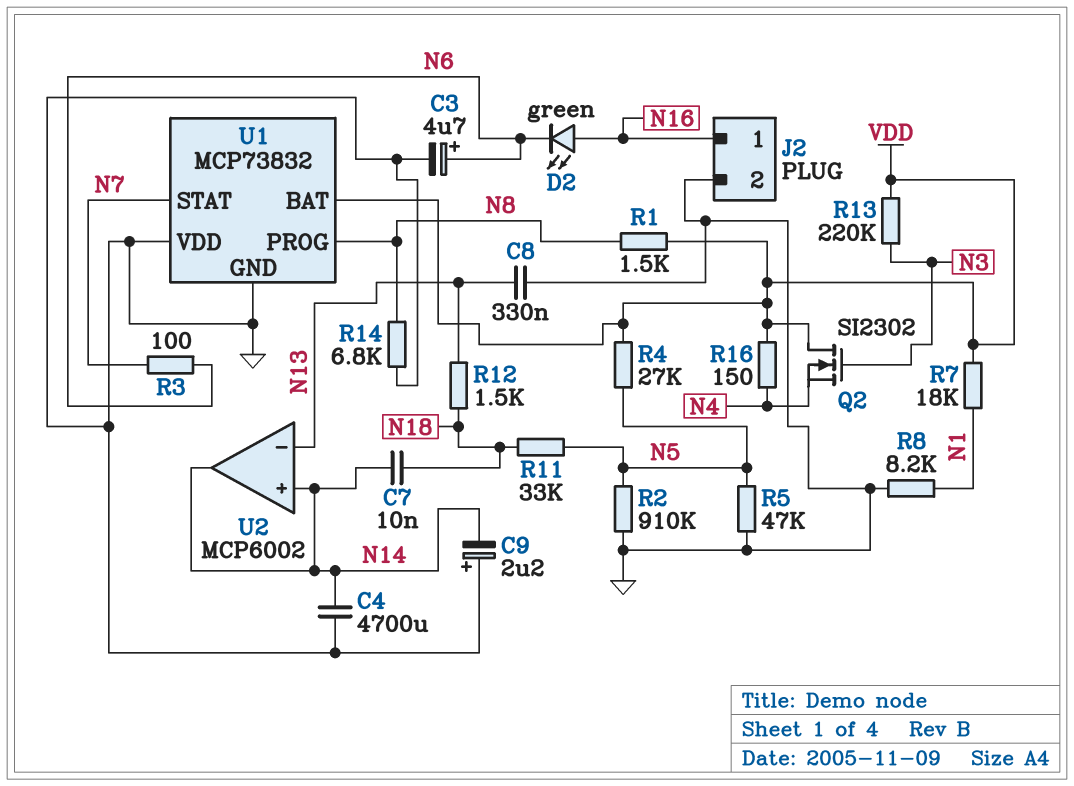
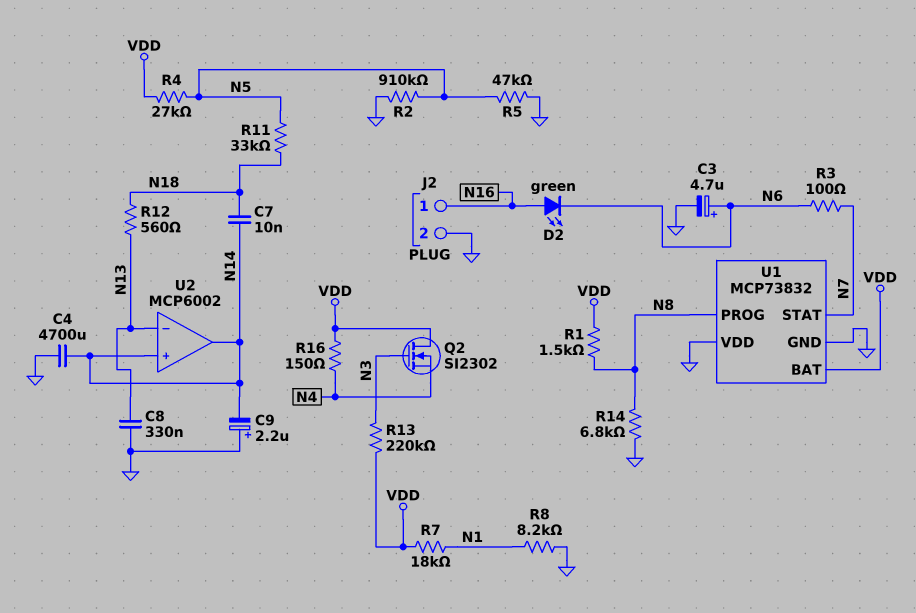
R12: 1.5k (N13, N18) -> 560 (N13, N18)

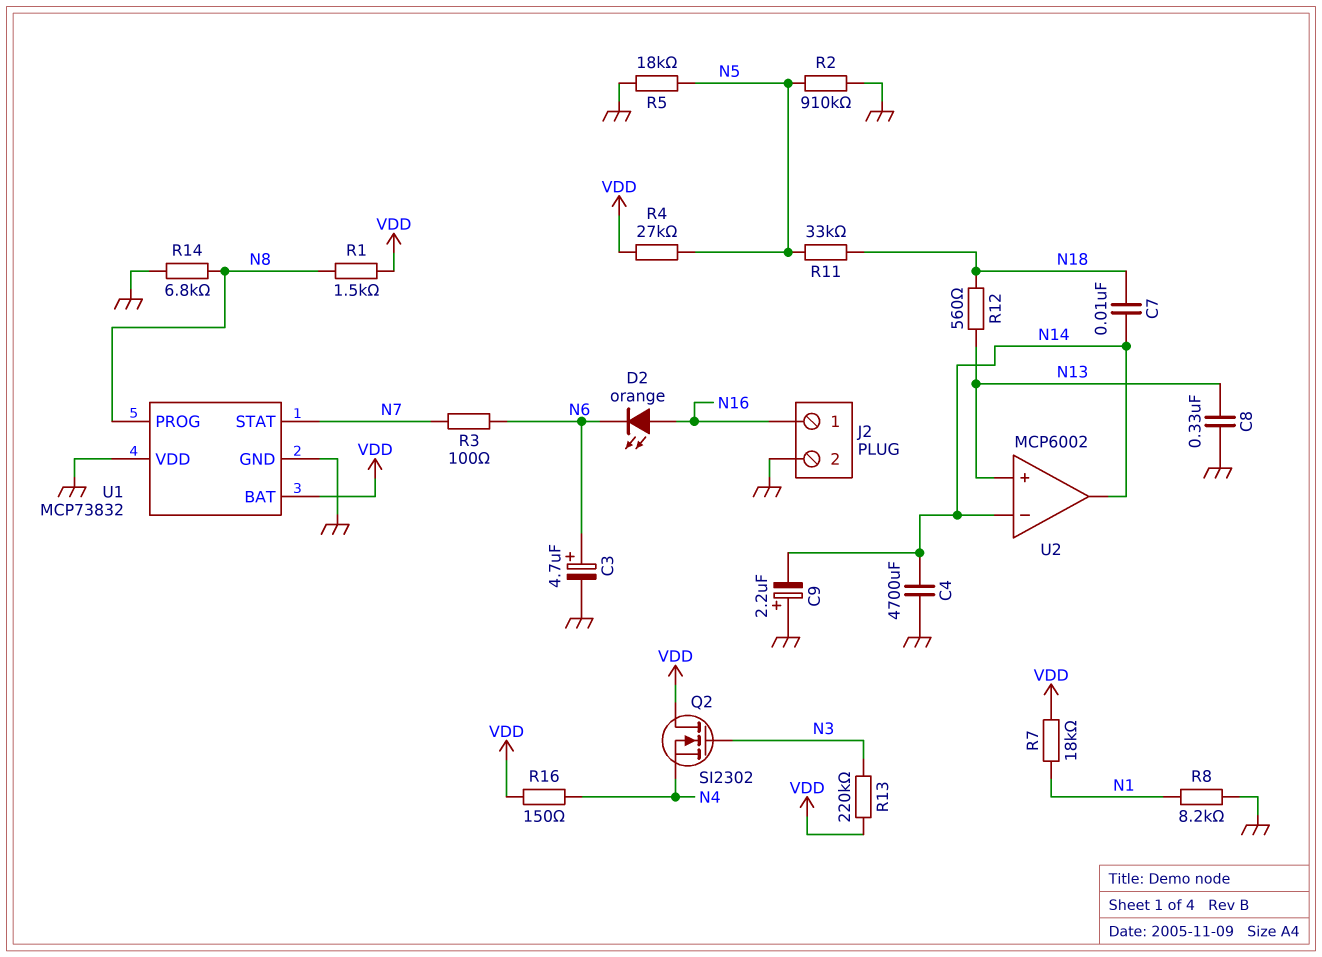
D2: LED green (A N16, K N6) -> LED orange (A N16, K N6)
R5: 47k (GND, N5) -> 18k (GND, N5)
U2 pin in+: N14 -> N13
U2 pin in-: N13 -> N14

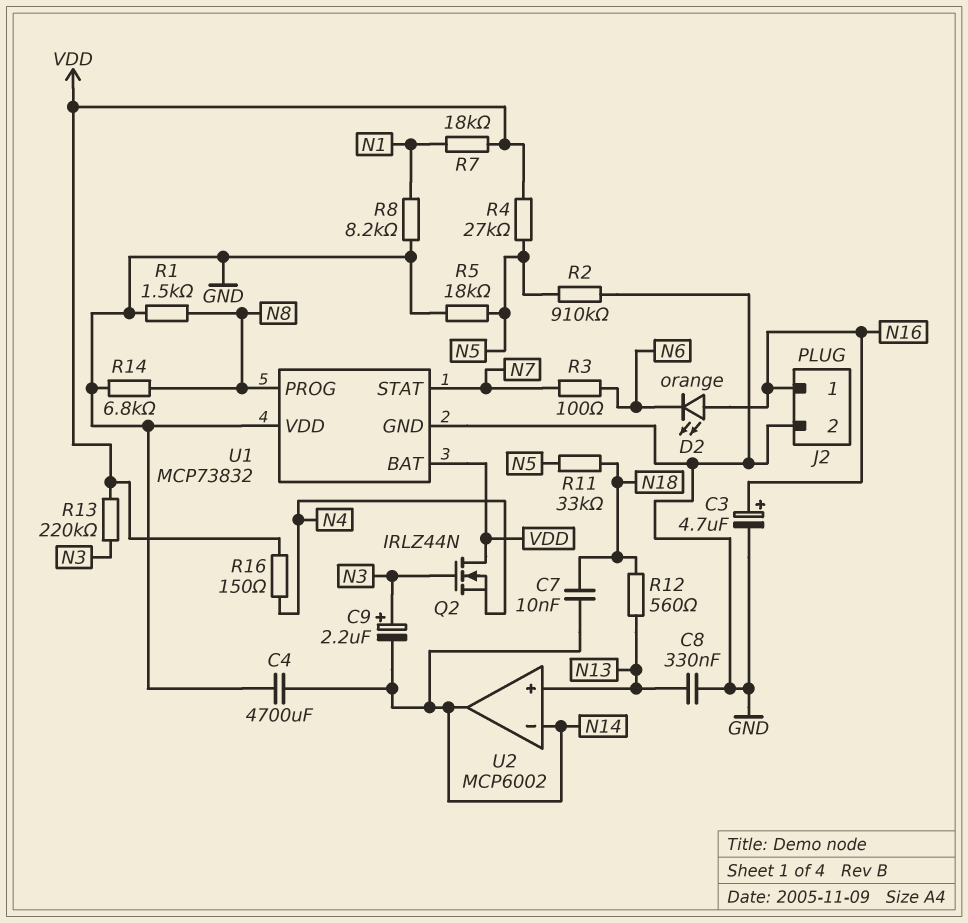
C3: 4.7uF (plus N6, minus GND) -> 4.7uF (plus N16, minus GND)
C9: 2.2uF (plus GND, minus N14) -> 2.2uF (plus N3, minus N14)
Q2: NMOS SI2302 (G N3, D VDD, S N4) -> NMOS IRLZ44N (G N3, D VDD, S N4)
R1: 1.5k (N8, VDD) -> 1.5k (GND, N8)

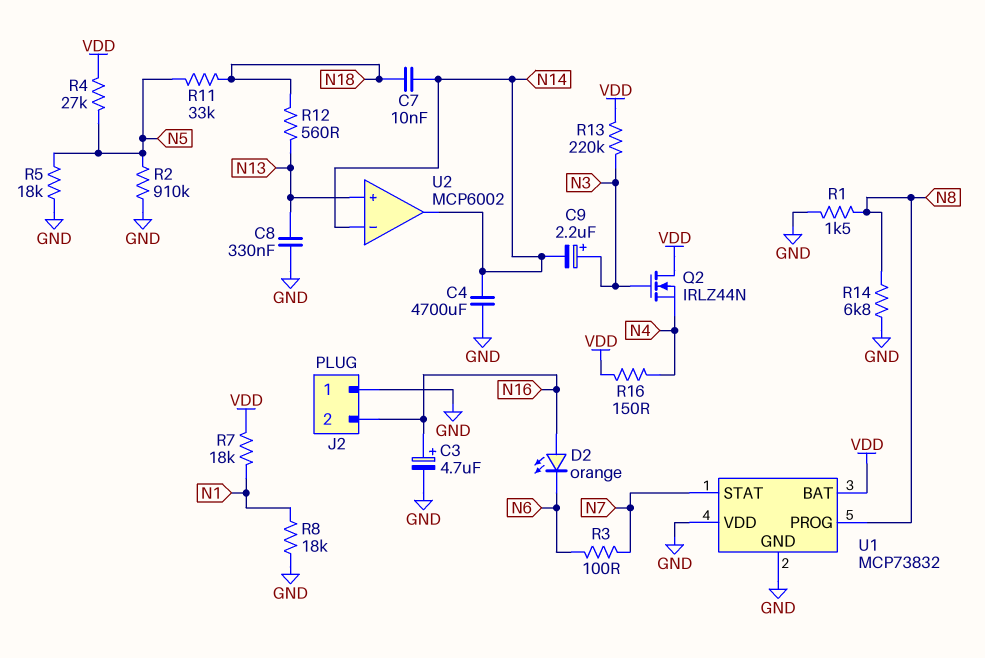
J2 pin 1: N16 -> GND
J2 pin 2: GND -> N16
R8: 8.2k (GND, N1) -> 18k (GND, N1)

